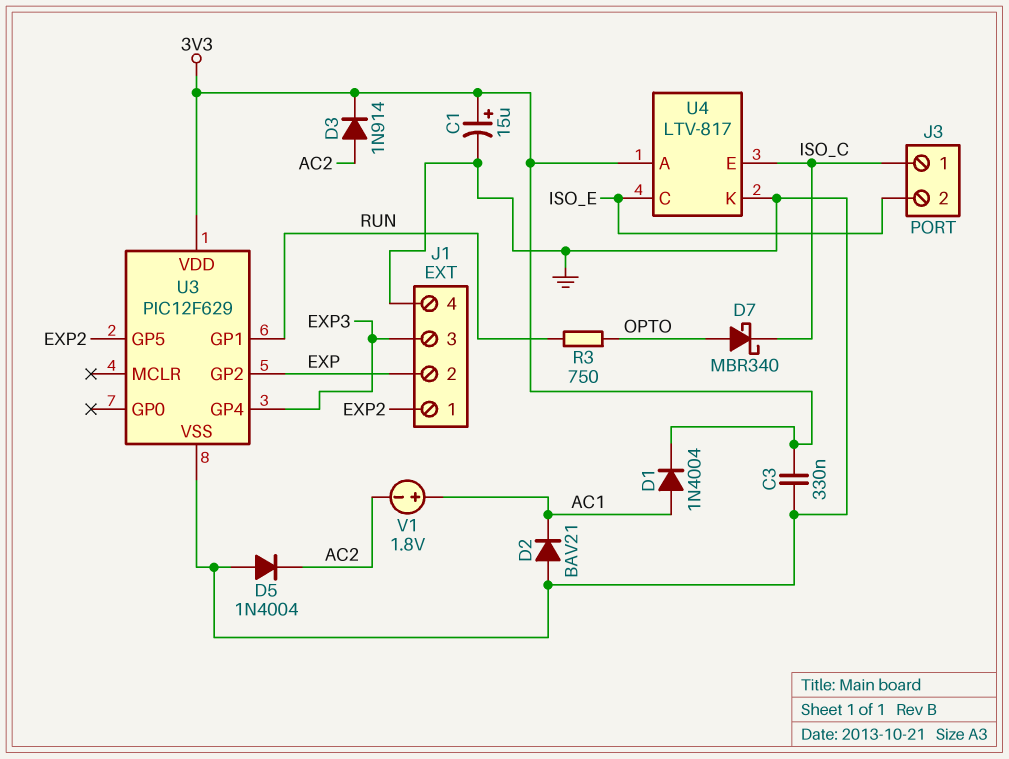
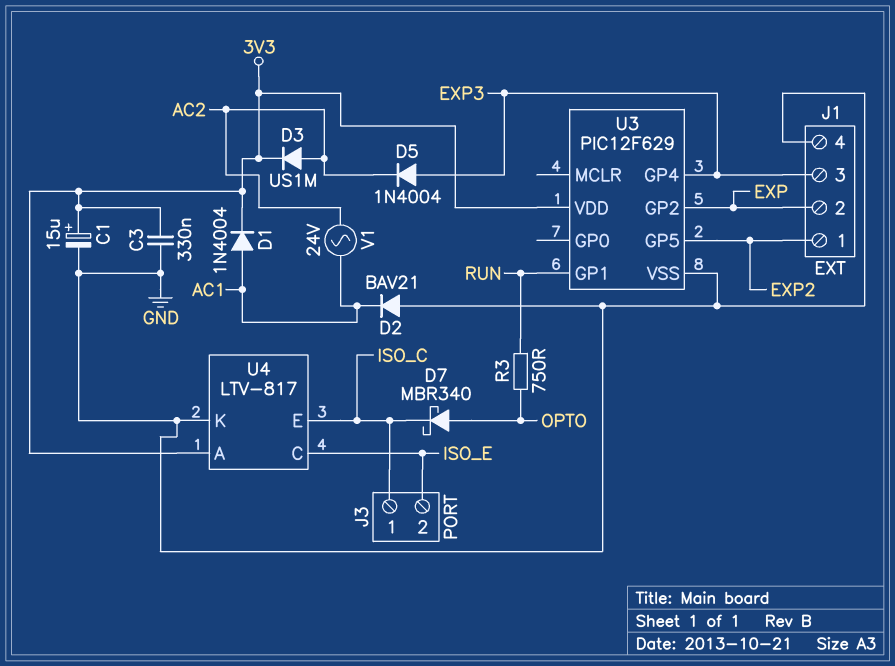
D3: diode 1N914 (A AC2, K 3V3) -> diode US1M (A AC2, K 3V3)
D5: diode 1N4004 (A GND, K AC2) -> diode 1N4004 (A EXP3, K AC2)
V1: 1.8V (plus AC1, minus AC2) -> AC 24V (AC1, AC2)

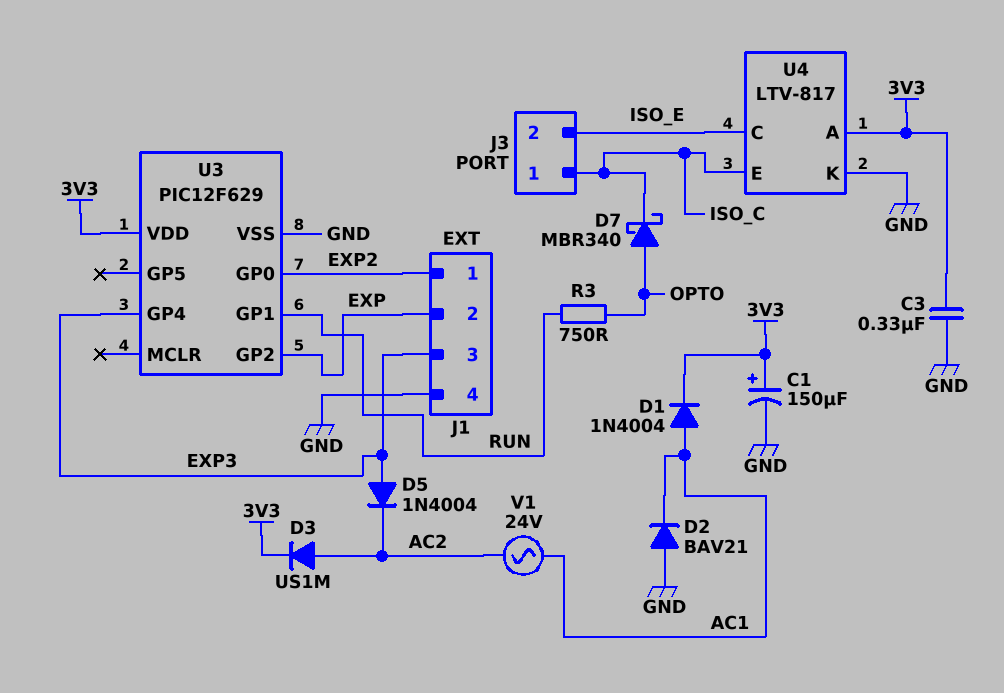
C1: 15uF (plus 3V3, minus GND) -> 150uF (plus 3V3, minus GND)
U3 pin GP0: none -> EXP2
U3 pin GP5: EXP2 -> none

